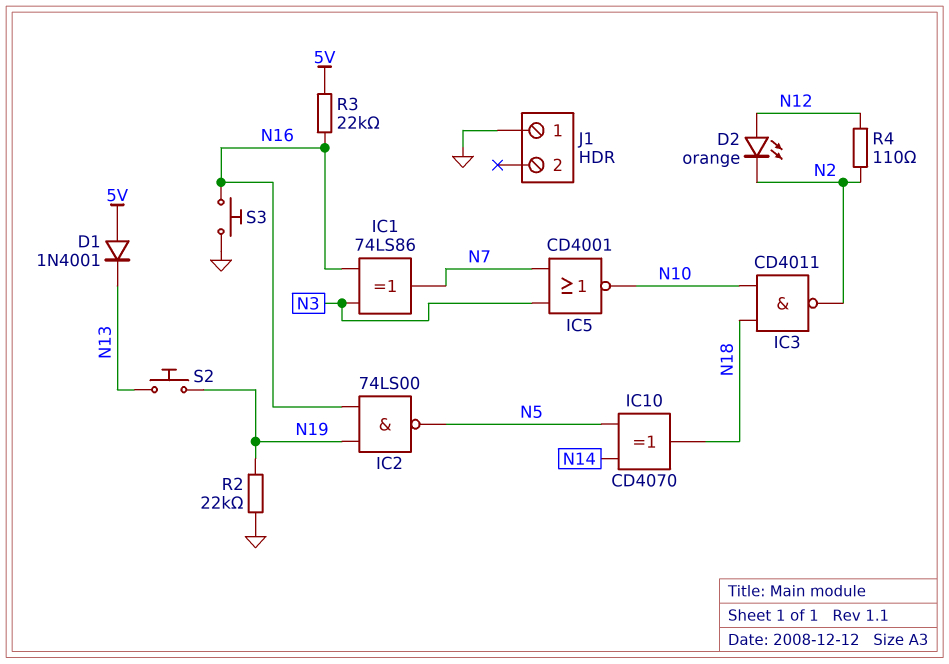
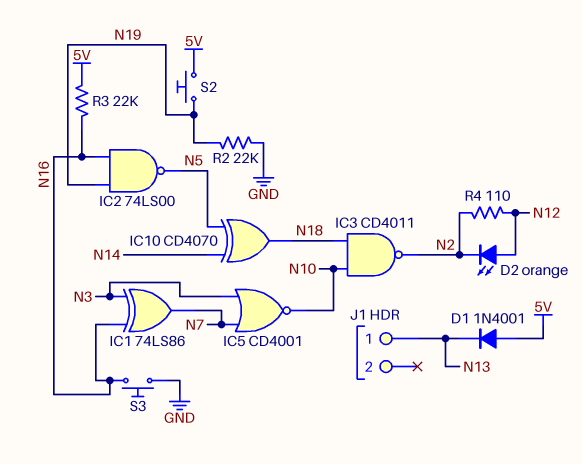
J1 pin 1: GND -> N13
S2: button (N13, N19) -> button (5V, N19)

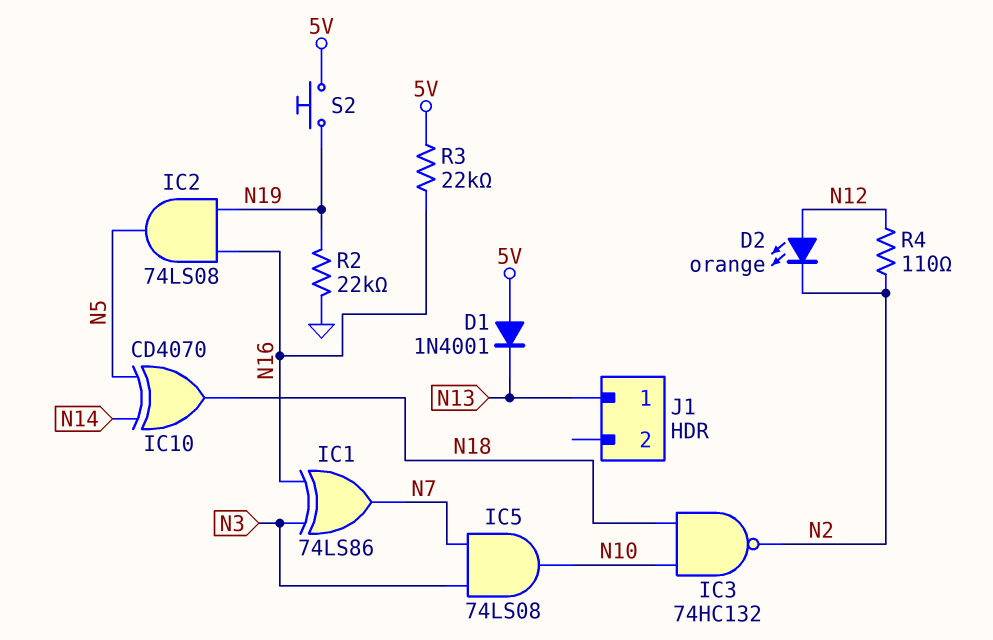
IC2: NAND 74LS00 (in N16, in N19, out N5) -> AND 74LS08 (in N16, in N19, out N5)
IC3: NAND CD4011 (in N10, in N18, out N2) -> NAND 74HC132 (in N10, in N18, out N2)
IC5: NOR CD4001 (in N3, in N7, out N10) -> AND 74LS08 (in N3, in N7, out N10)
S3: button (GND, N16) -> none

